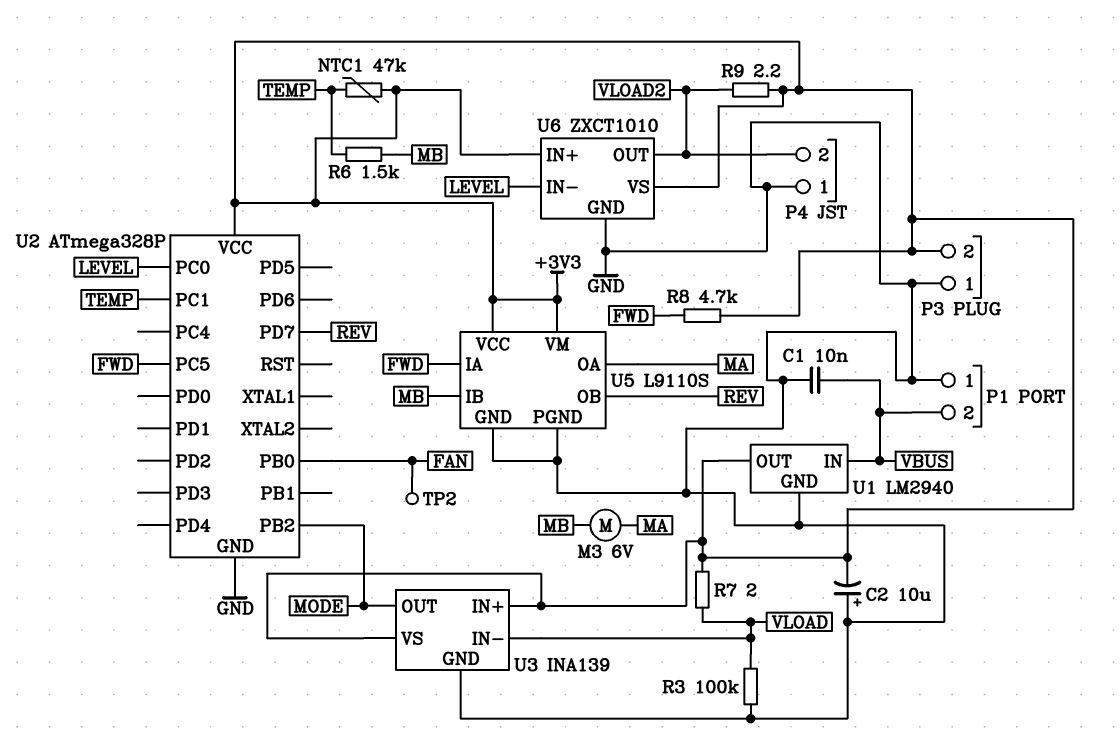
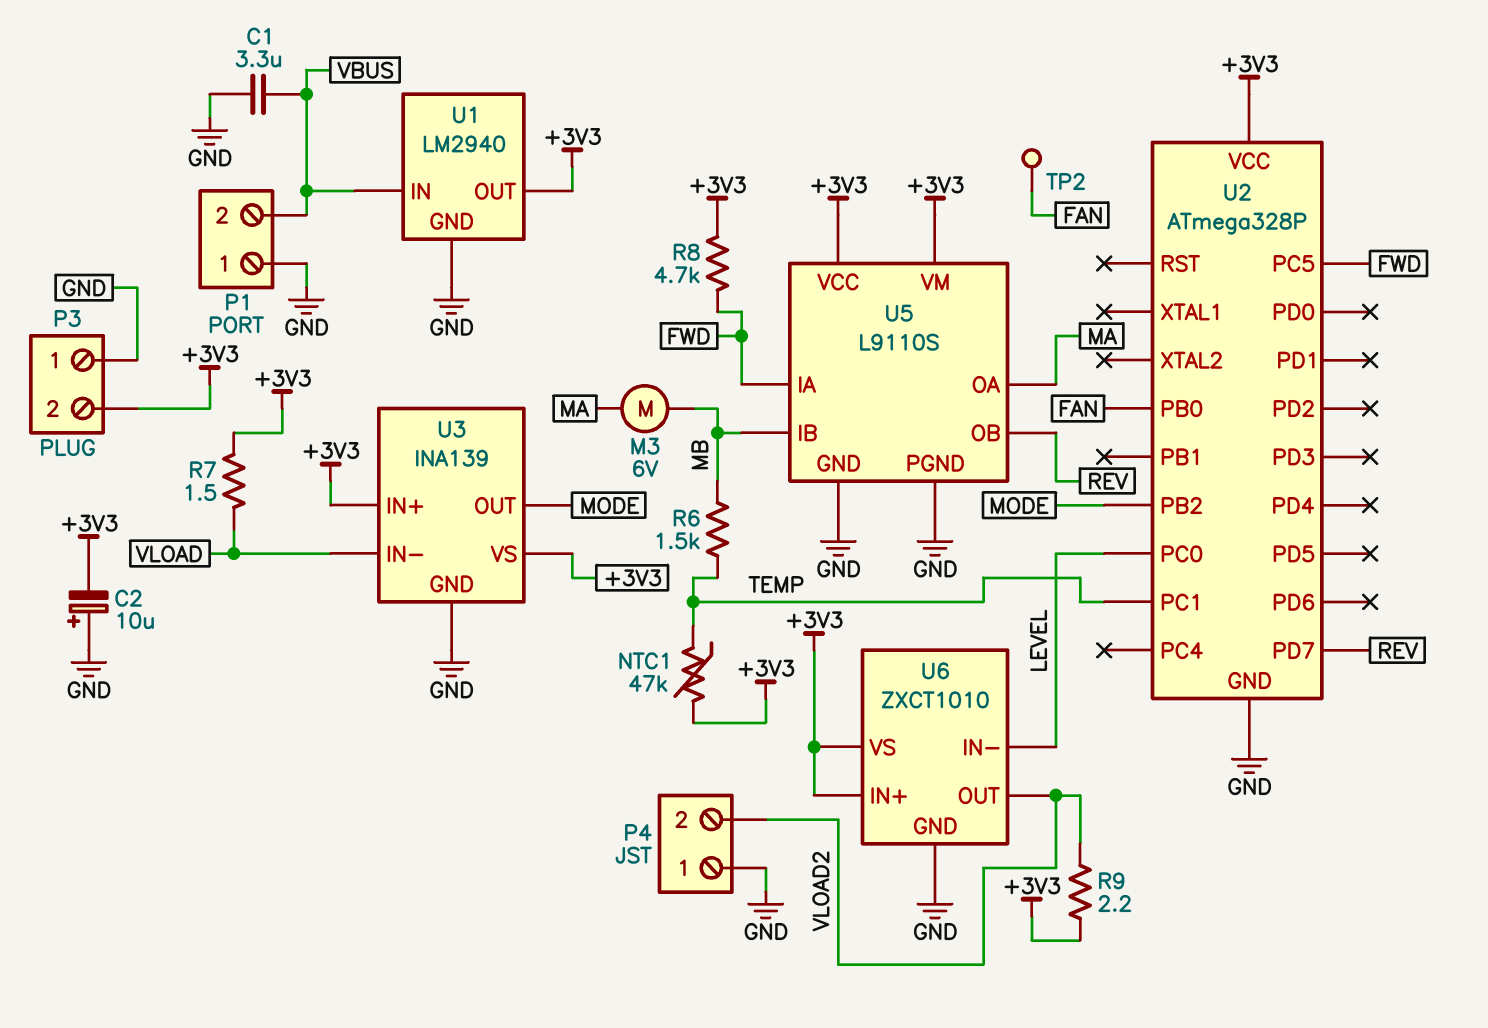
C1: 10nF (GND, VBUS) -> 3.3uF (GND, VBUS)
R3: 100k (GND, VLOAD) -> none
R7: 2 (+3V3, VLOAD) -> 1.5 (+3V3, VLOAD)

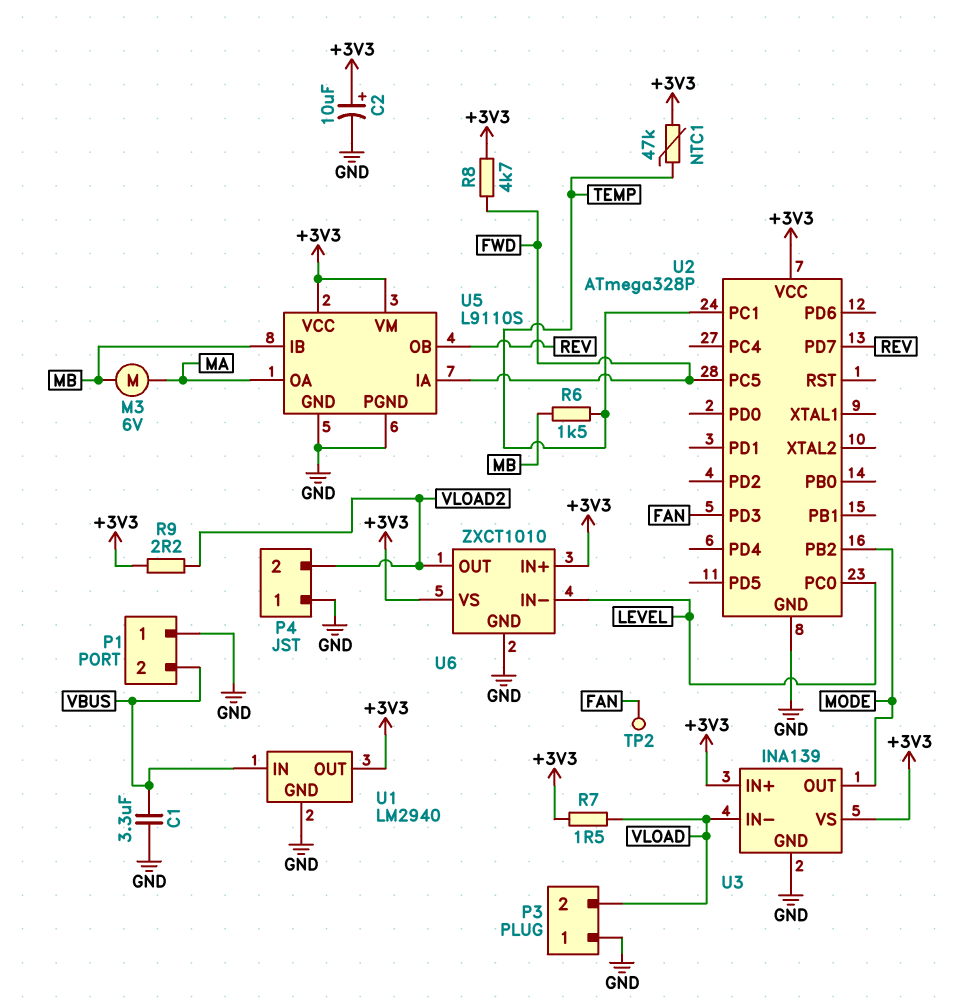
C2: 10uF (plus GND, minus +3V3) -> 10uF (plus +3V3, minus GND)
P3 pin 2: +3V3 -> VLOAD
U2 pin PB0: FAN -> none
U2 pin PD3: none -> FAN

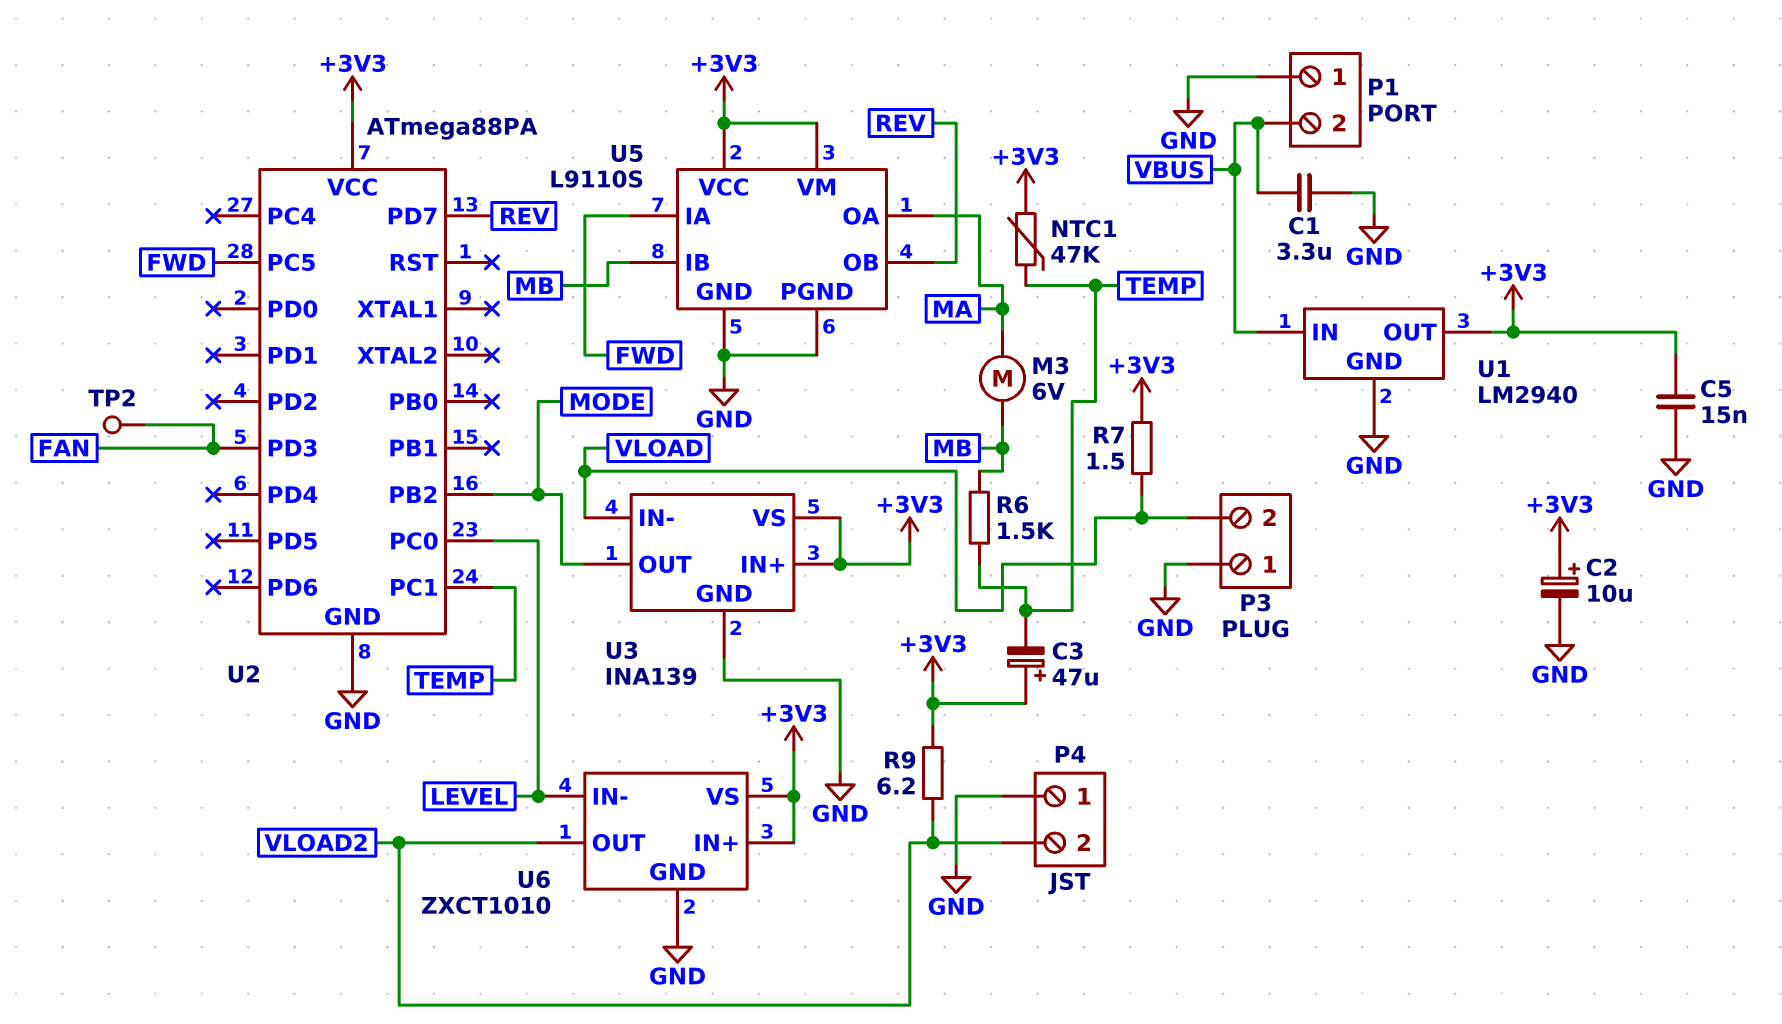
C3: none -> 47uF (plus +3V3, minus TEMP)
C5: none -> 15nF (+3V3, GND)
R8: 4.7k (+3V3, FWD) -> none
R9: 2.2 (+3V3, VLOAD2) -> 6.2 (+3V3, VLOAD2)
U2: ATmega328P -> ATmega88PA

